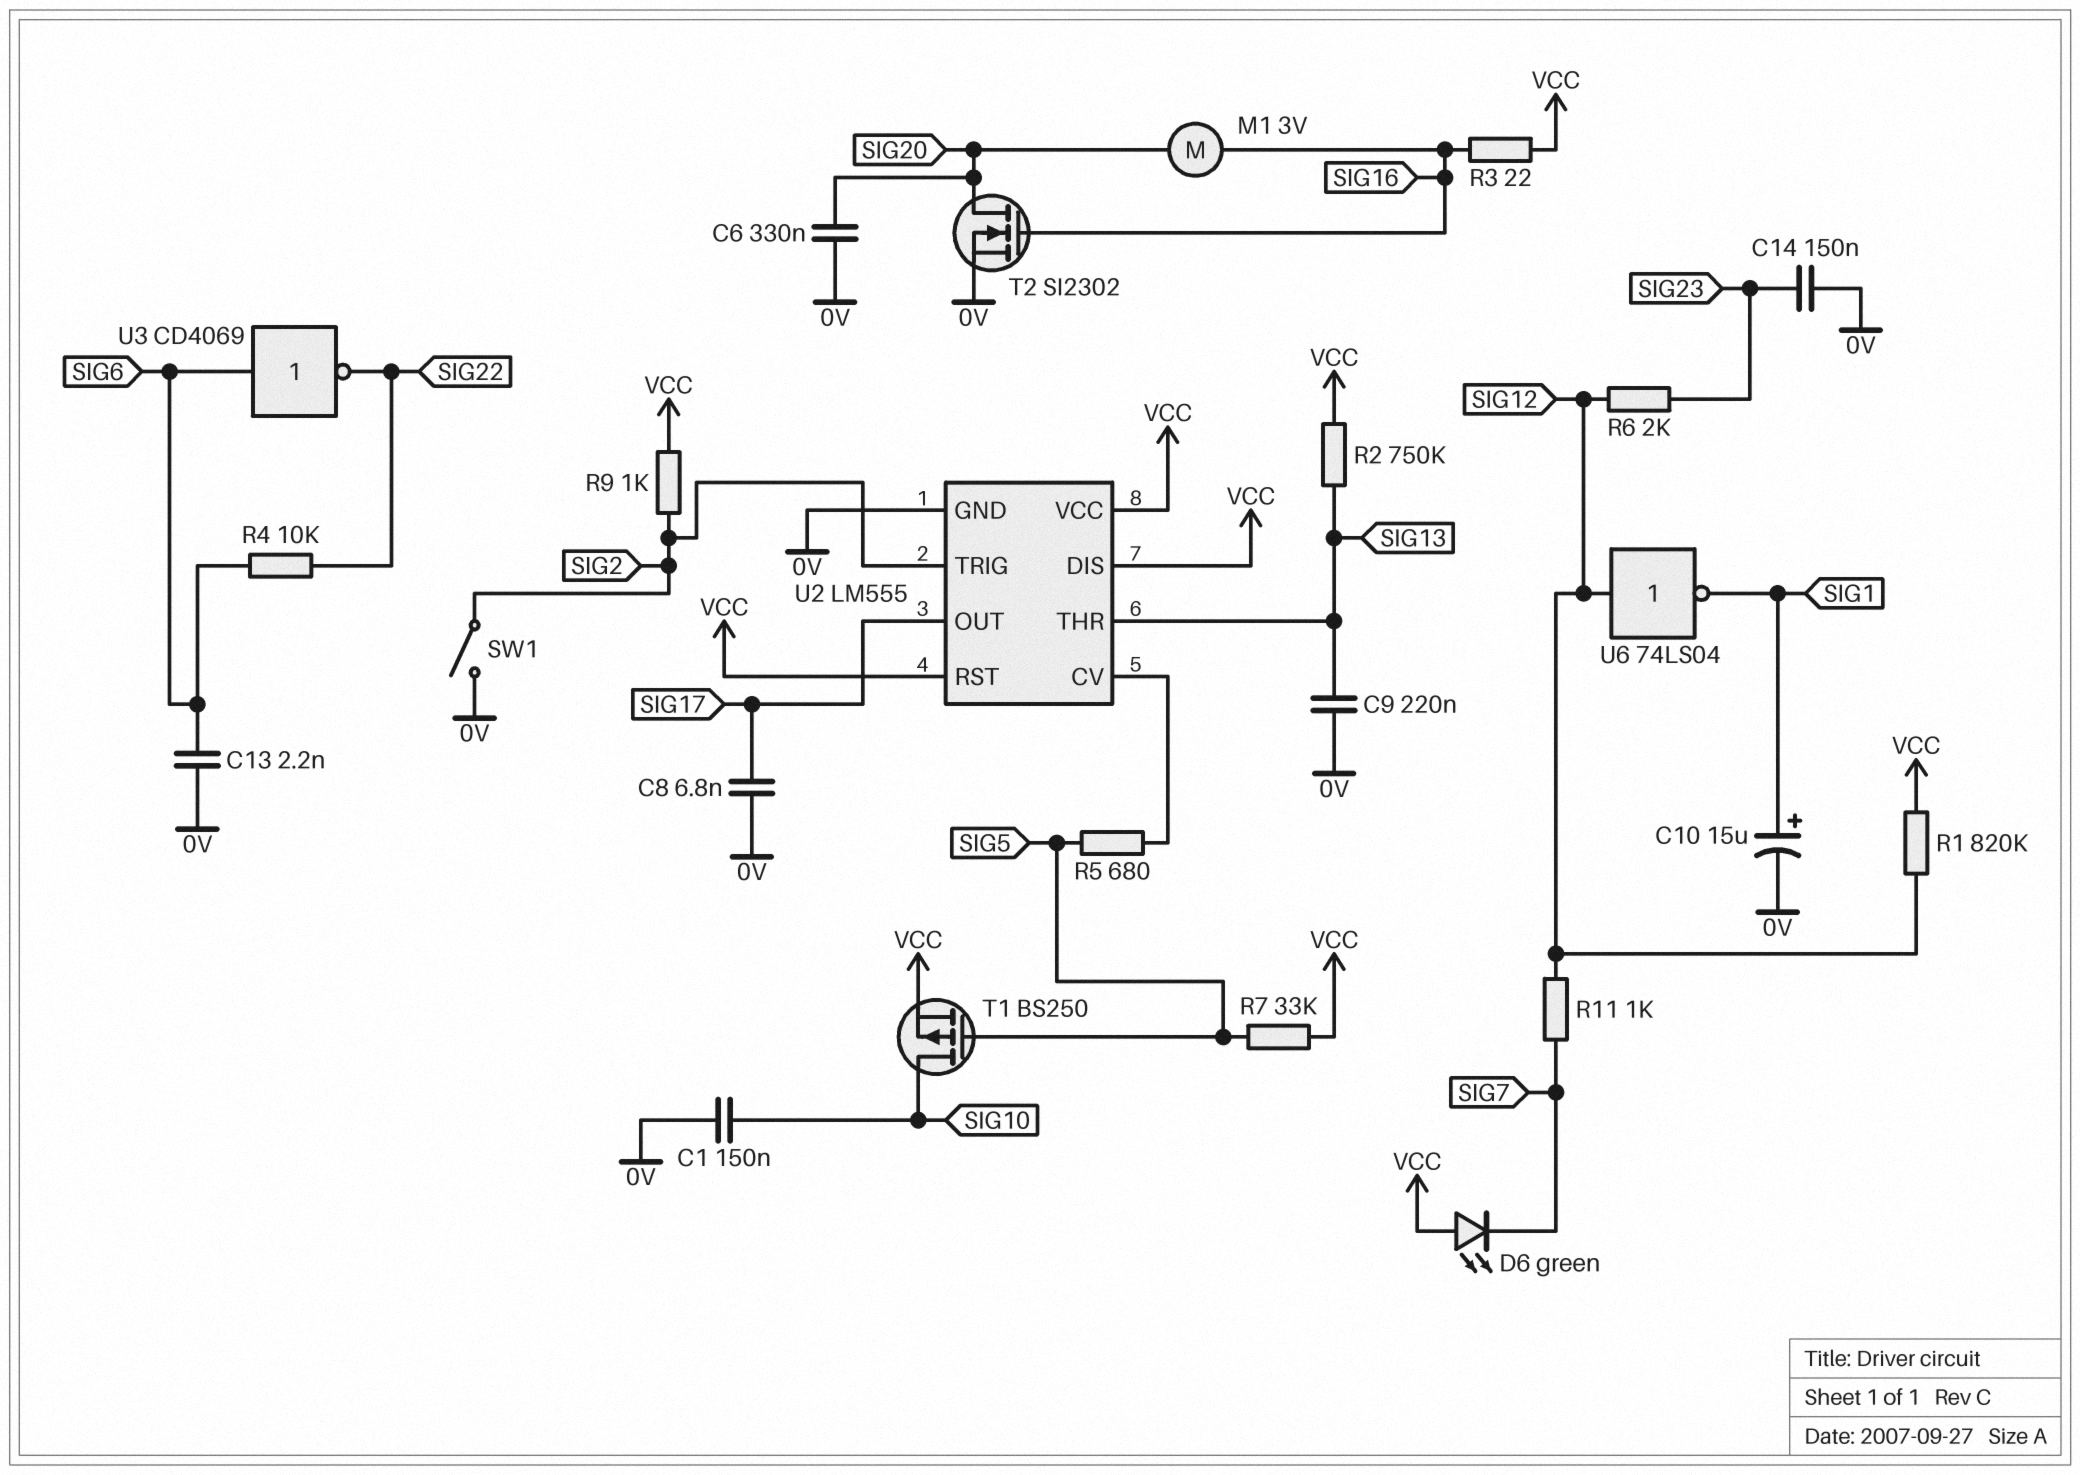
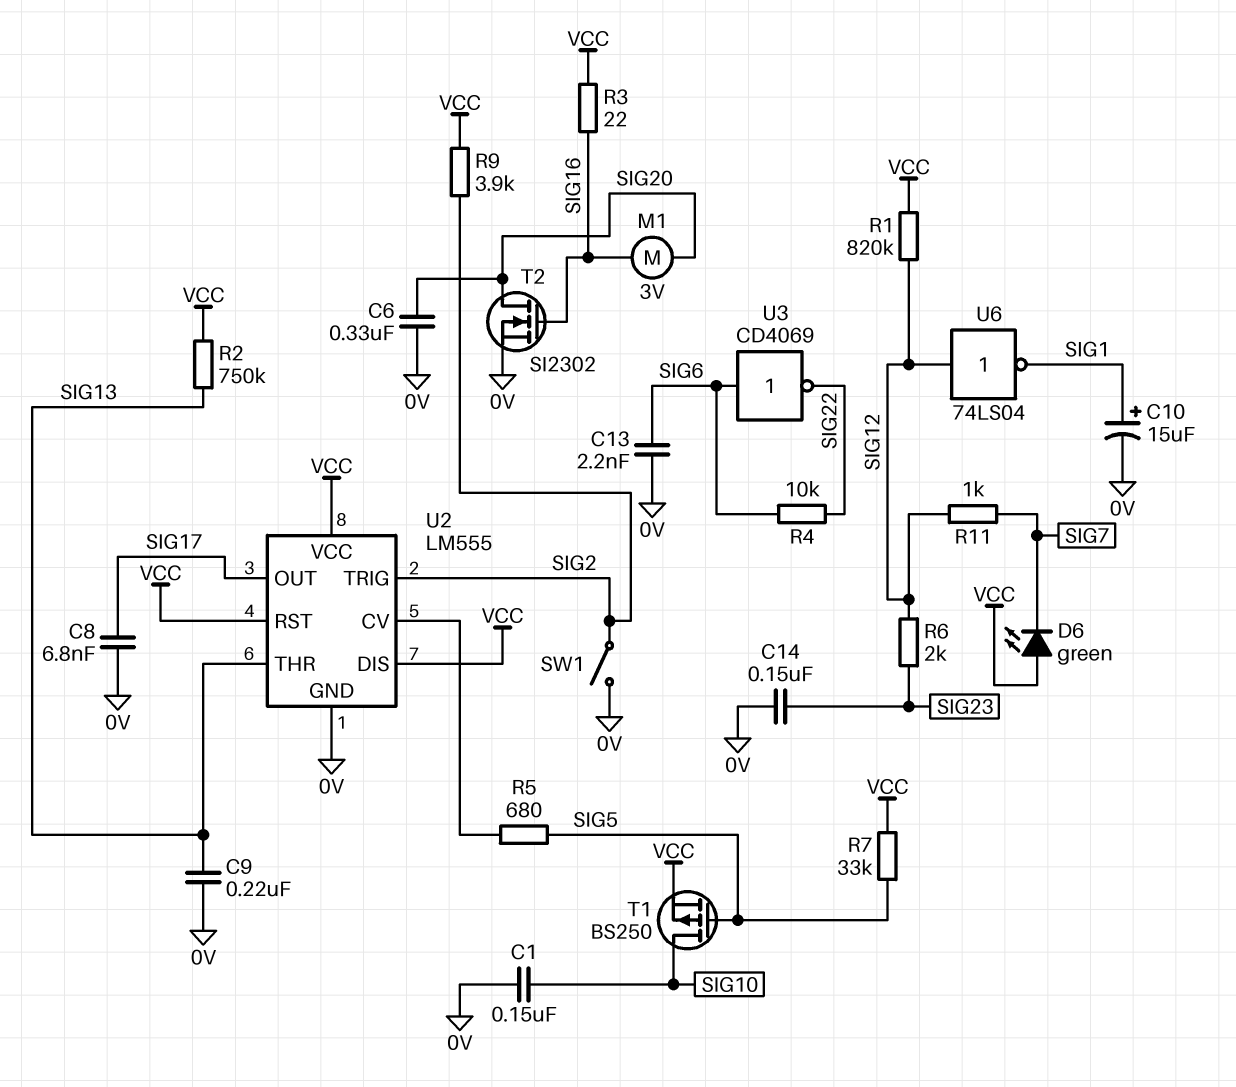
R9: 1k (SIG2, VCC) -> 3.9k (SIG2, VCC)

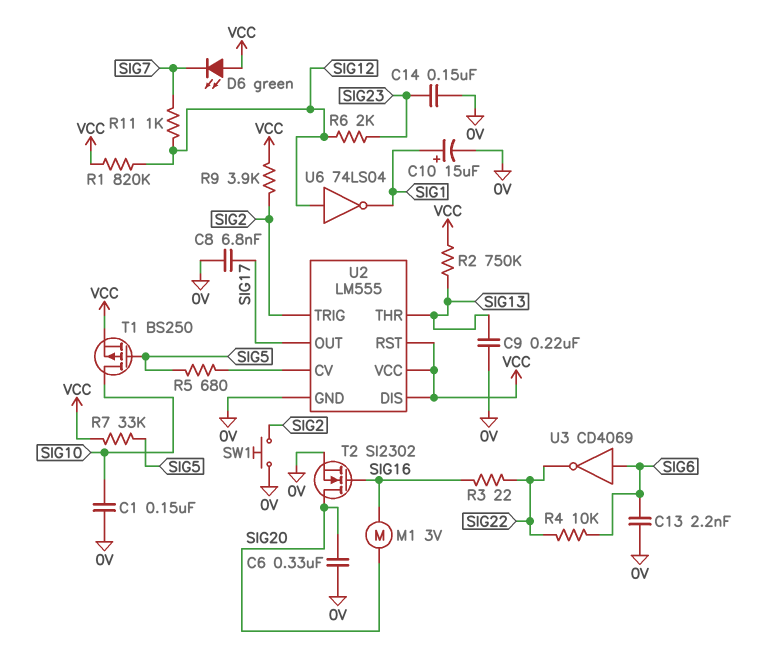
R3: 22 (SIG16, VCC) -> 22 (SIG16, SIG22)
SW1: switch (0V, SIG2) -> button (0V, SIG2)

